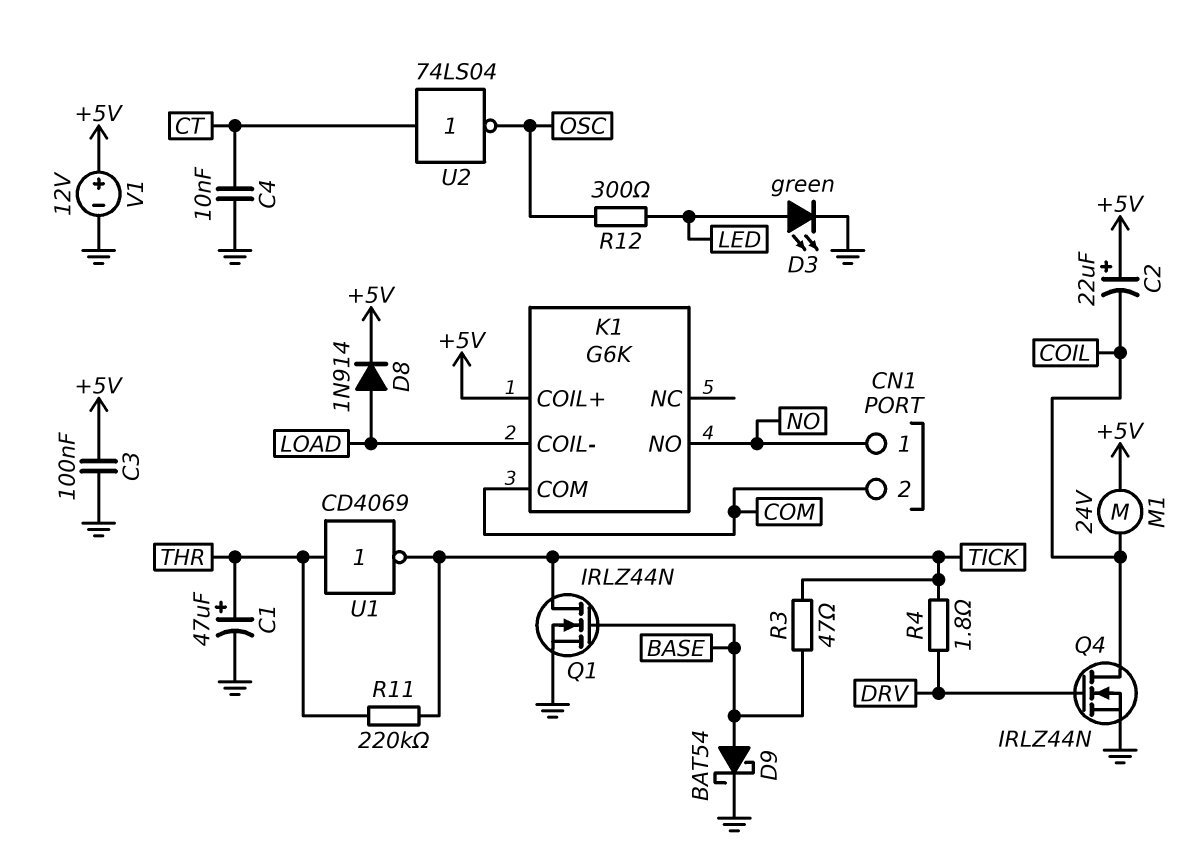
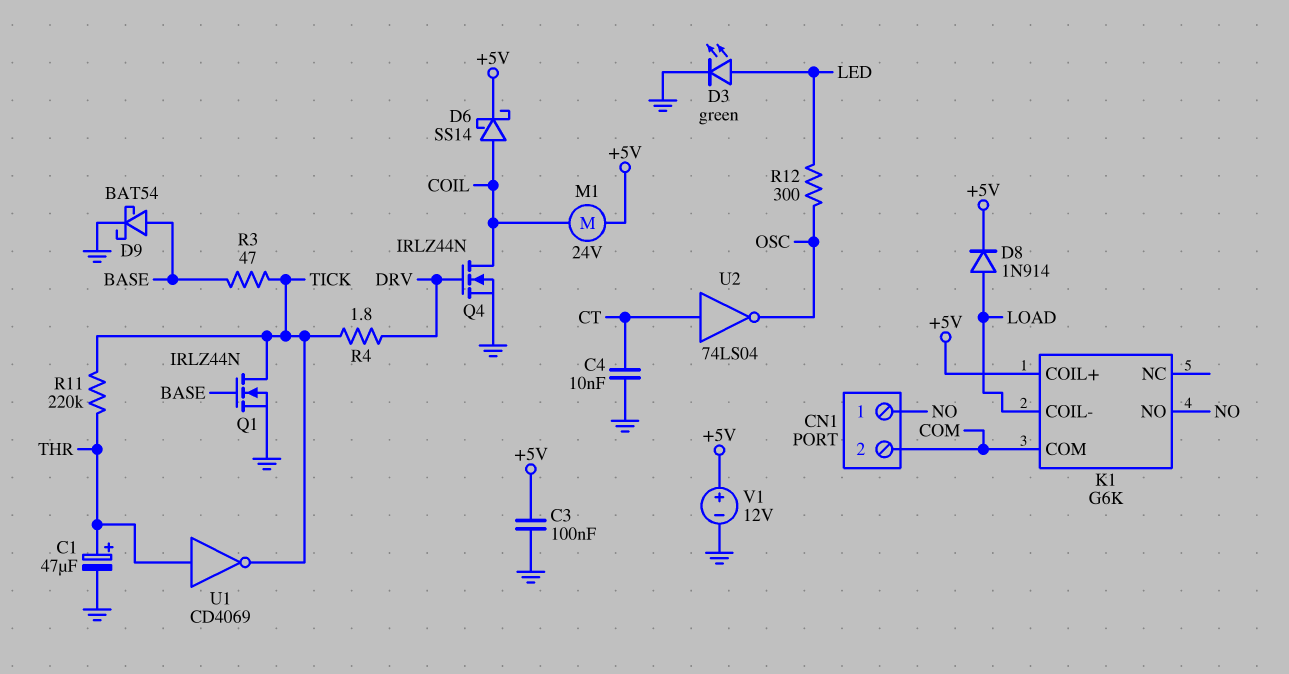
C2: 22uF (plus +5V, minus COIL) -> none
D6: none -> schottky SS14 (A COIL, K +5V)

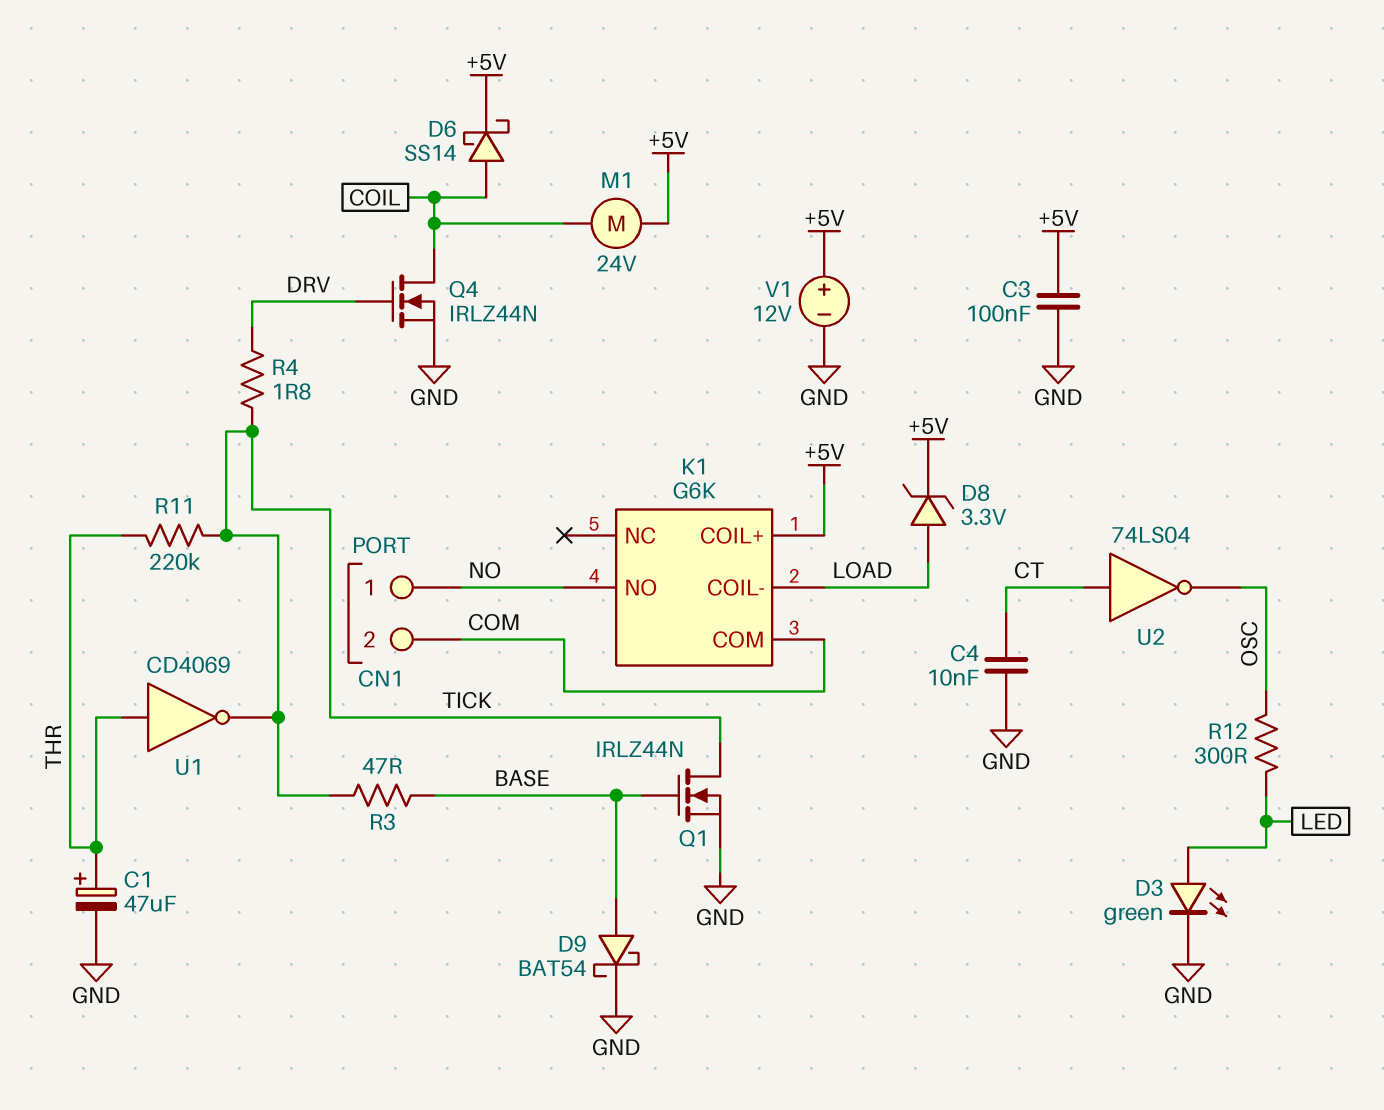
D8: diode 1N914 (A LOAD, K +5V) -> zener 3.3V (A LOAD, K +5V)

